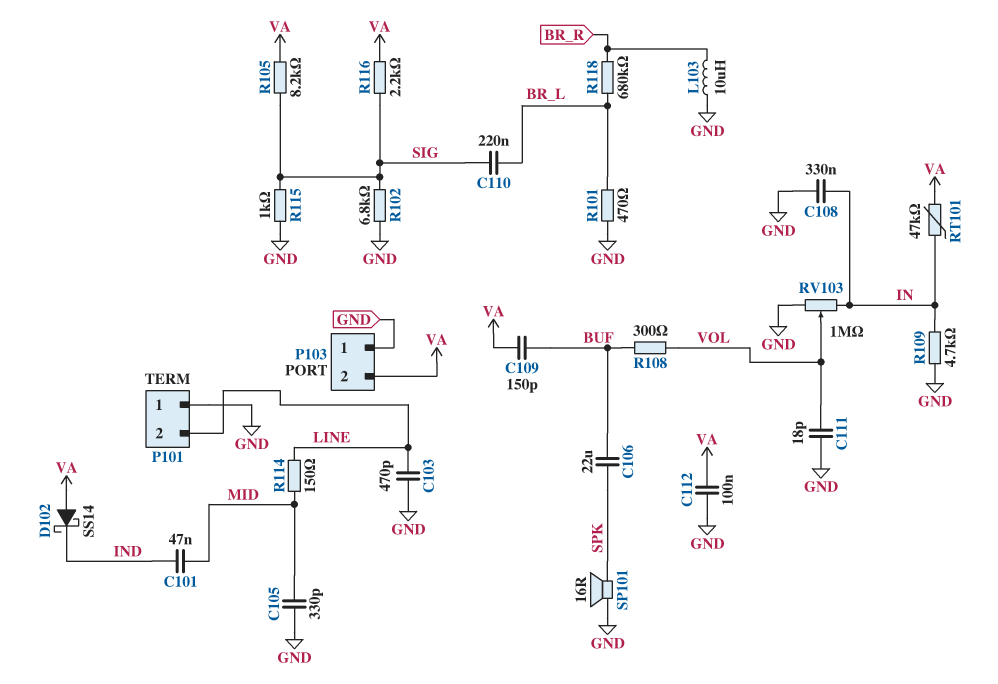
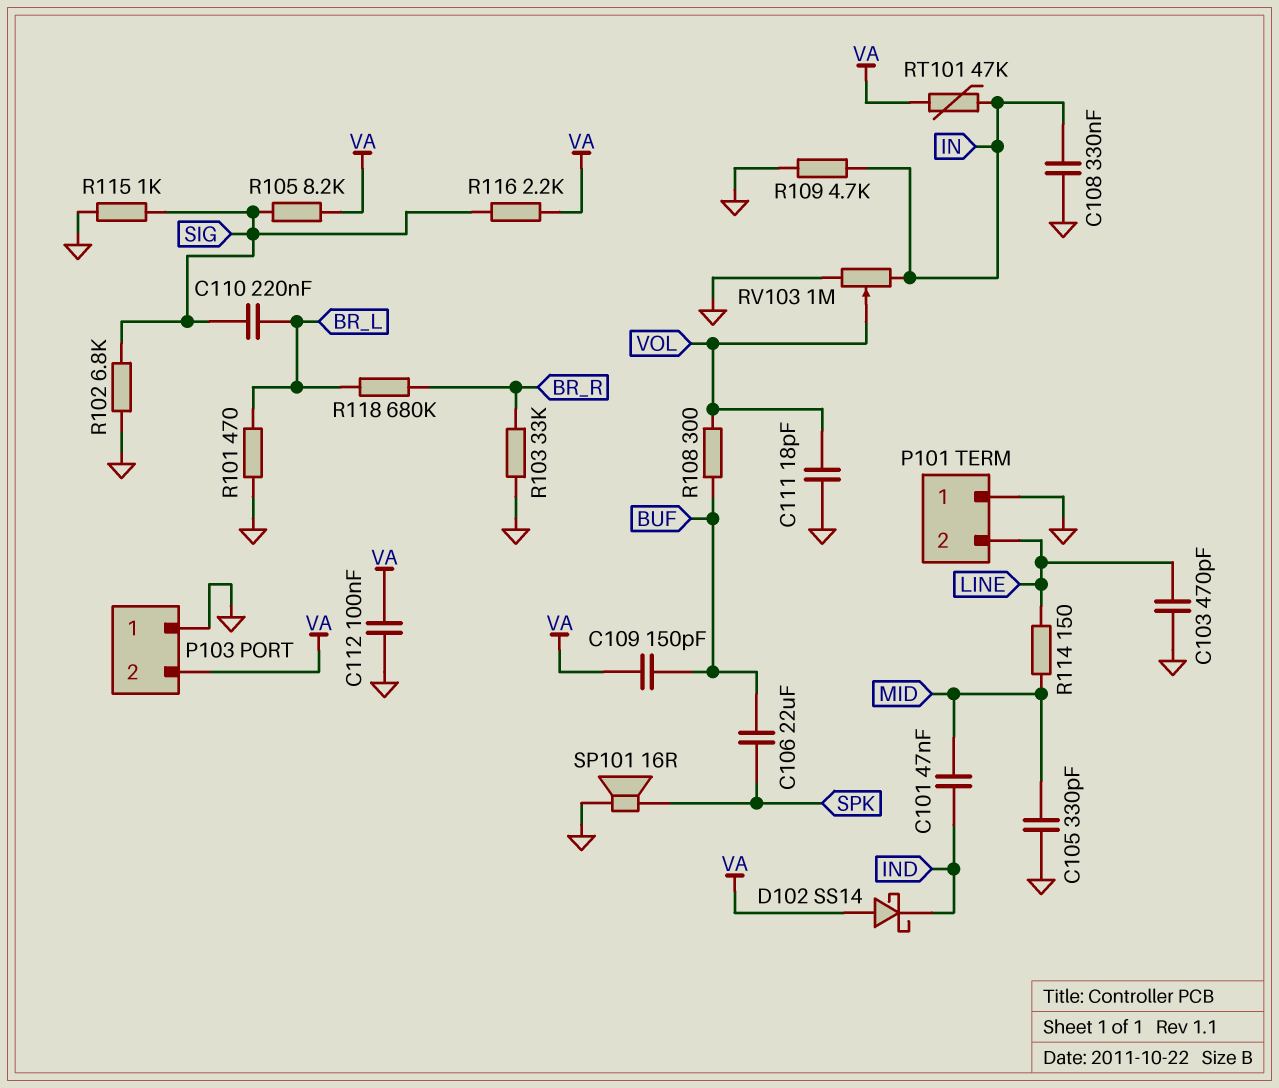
L103: 10uH (BR_R, GND) -> none
R103: none -> 33k (BR_R, GND)

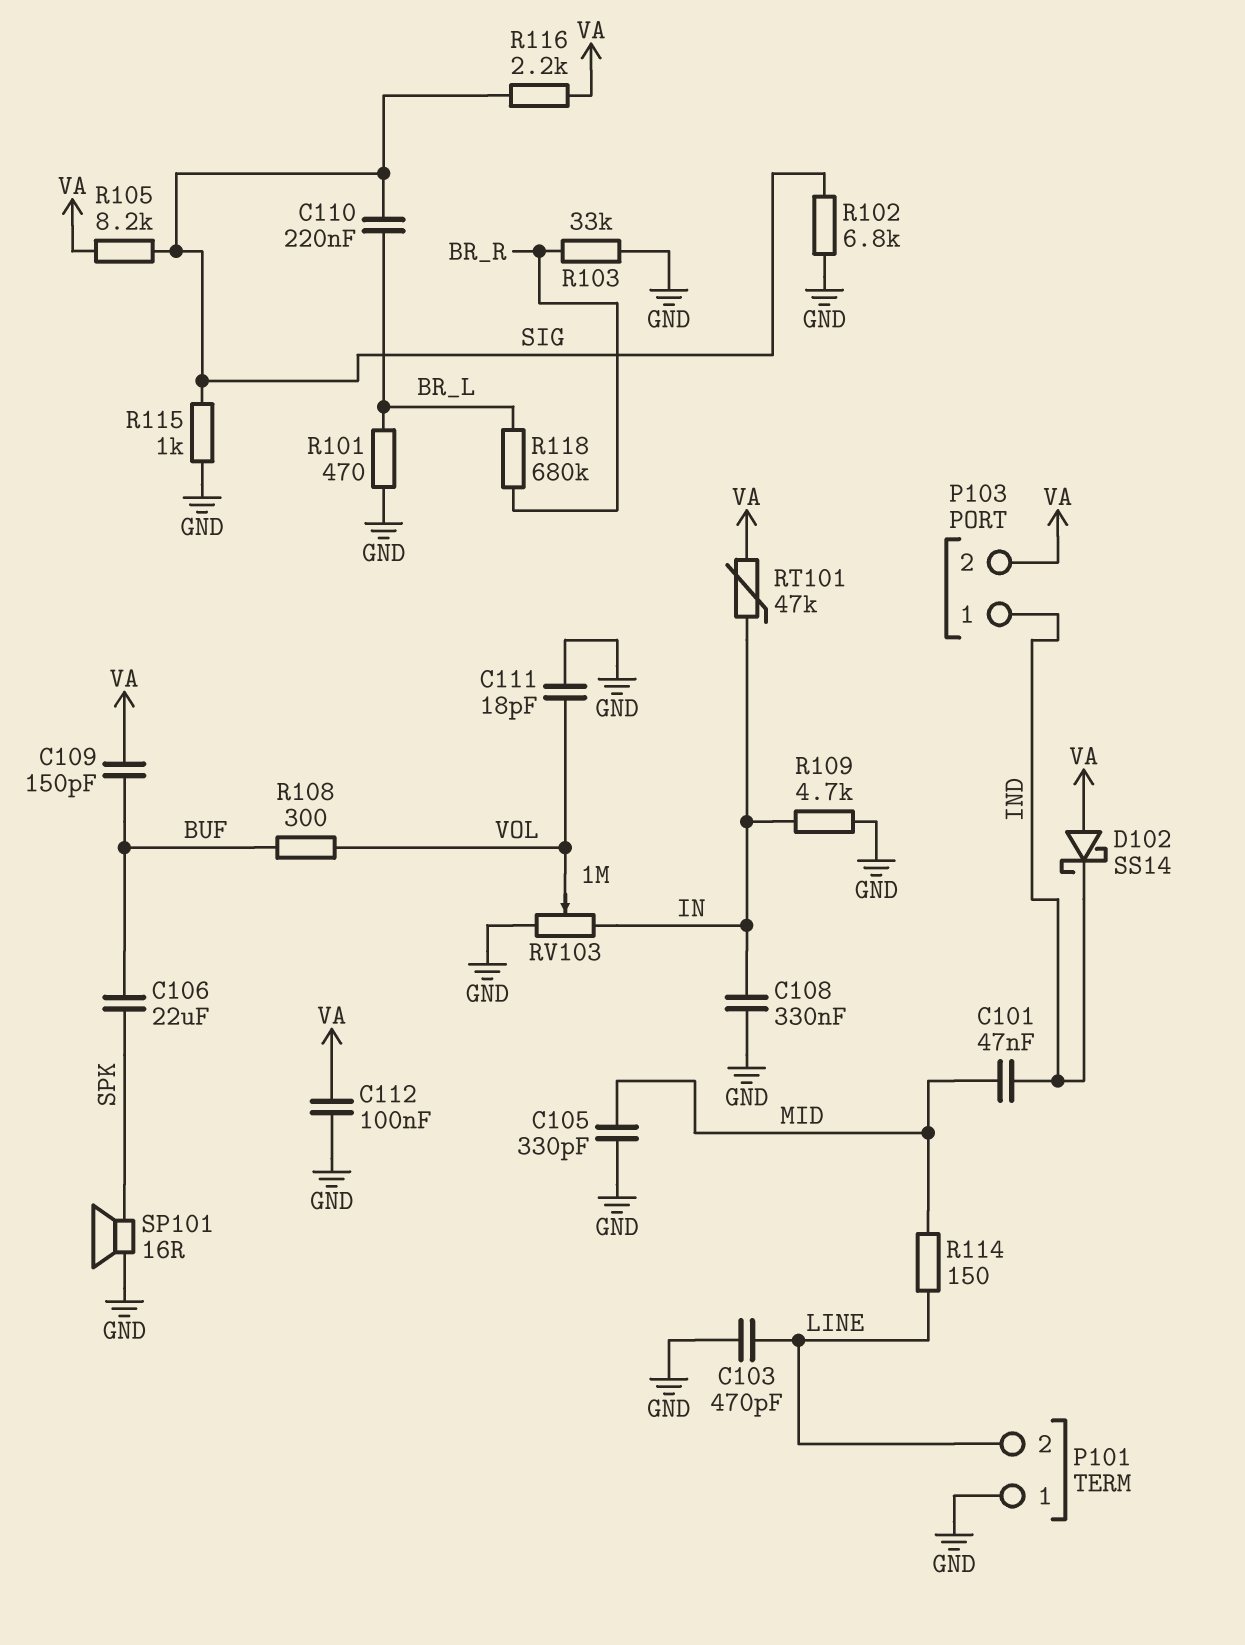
P103 pin 1: GND -> IND

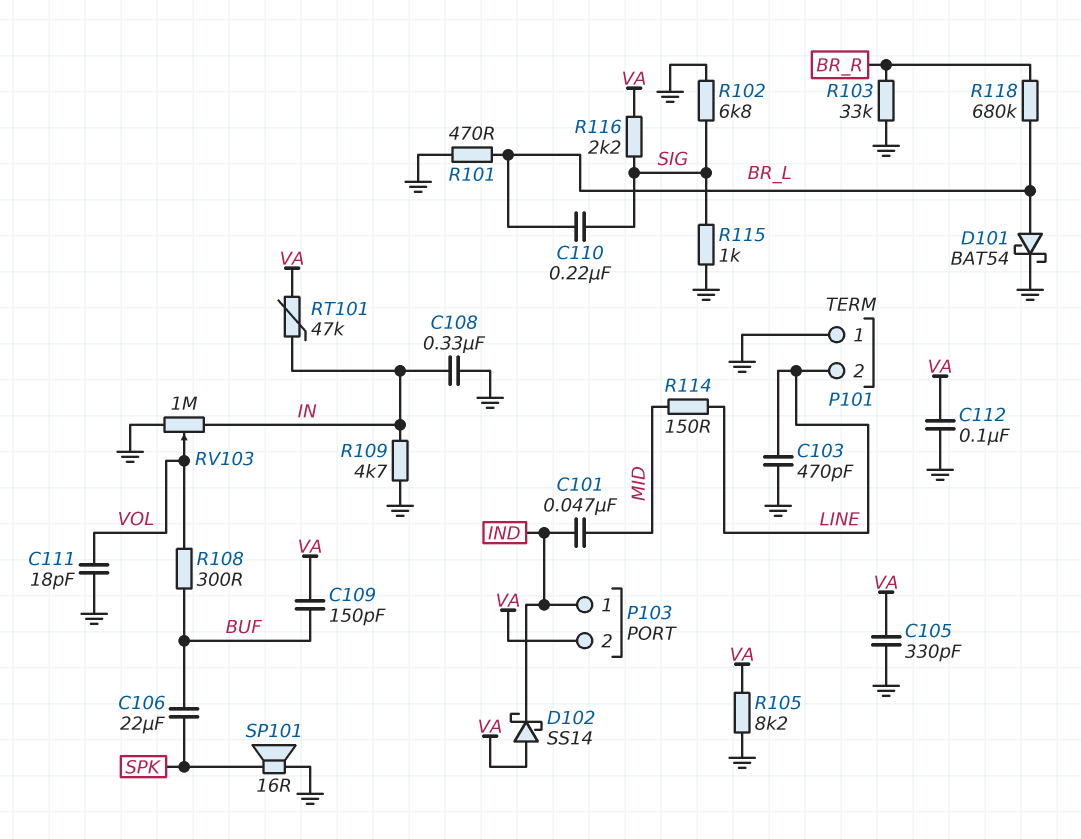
C105: 330pF (GND, MID) -> 330pF (GND, VA)
D101: none -> schottky BAT54 (A BR_L, K GND)
R105: 8.2k (SIG, VA) -> 8.2k (GND, VA)

